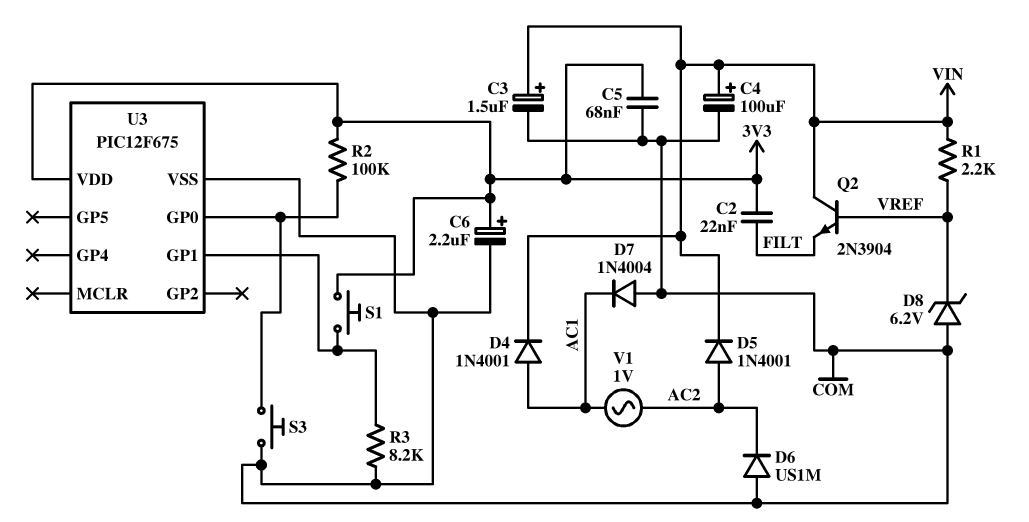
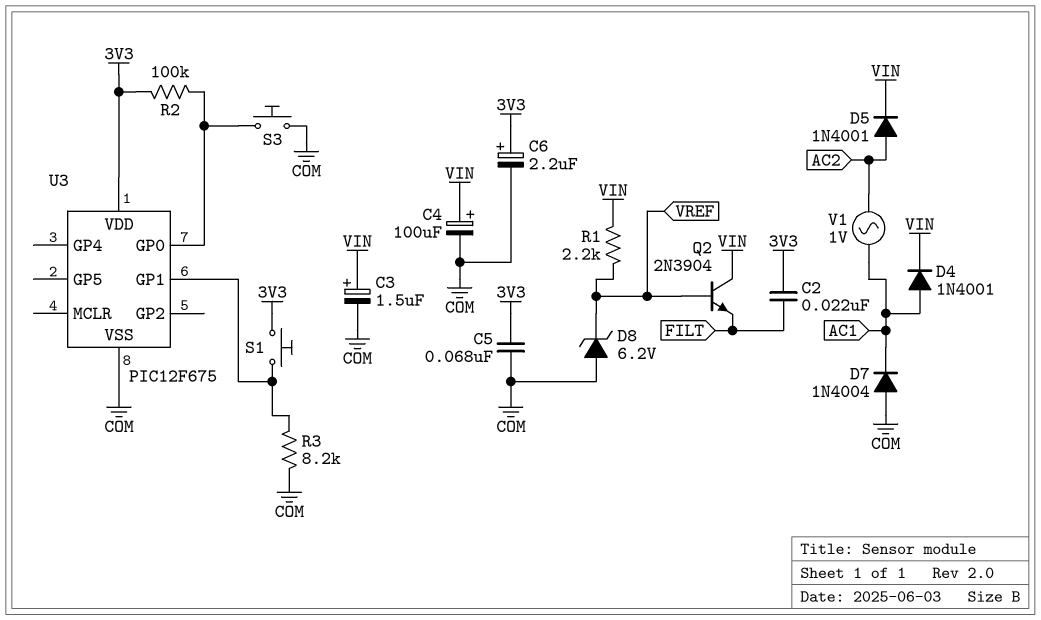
D6: diode US1M (A COM, K AC2) -> none

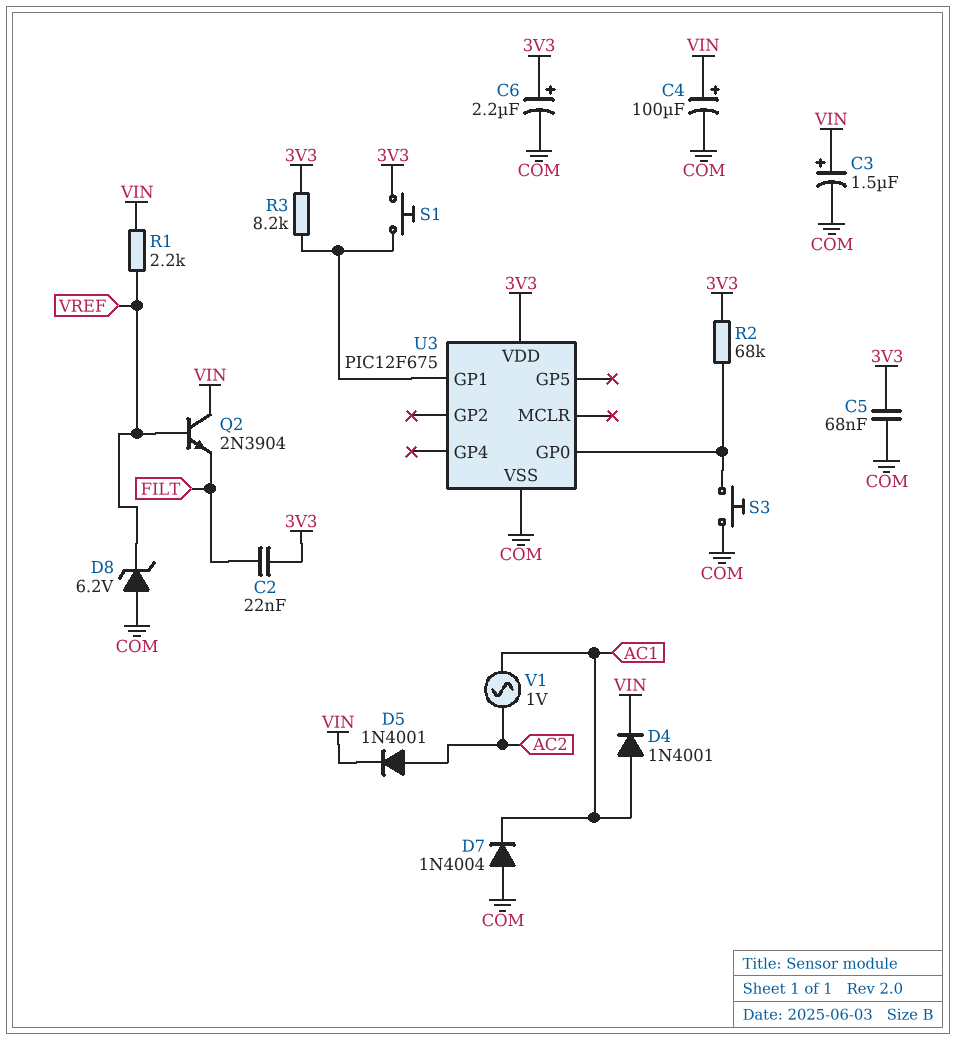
R2: 100k (3V3, U3/GP0) -> 68k (3V3, U3/GP0)
R3: 8.2k (COM, U3/GP1) -> 8.2k (3V3, U3/GP1)

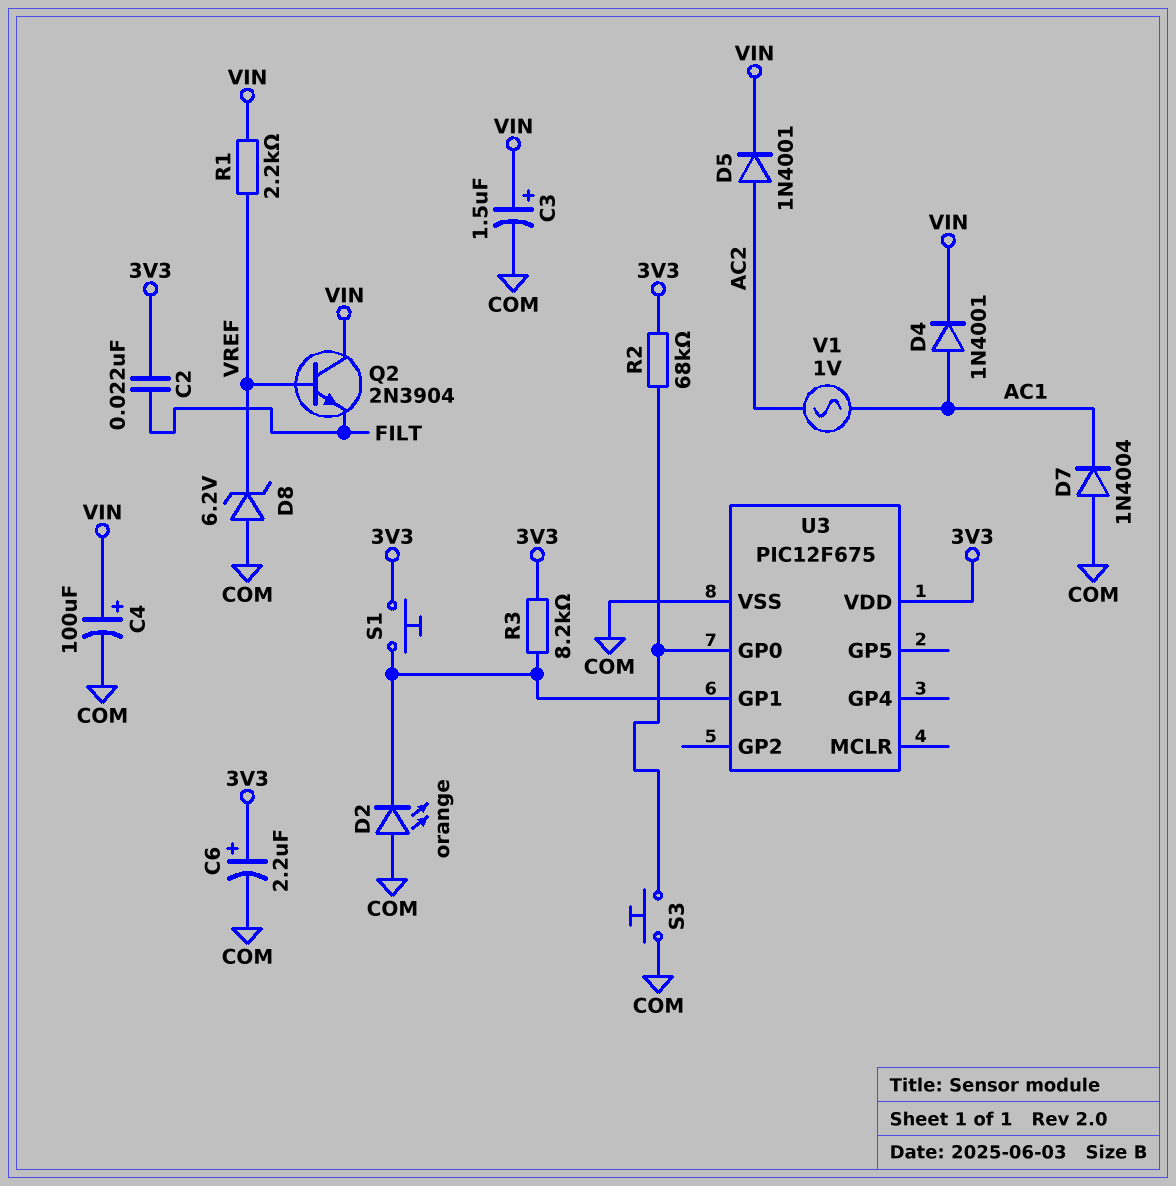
C5: 68nF (3V3, COM) -> none
D2: none -> LED orange (A COM, K U3/GP1)

